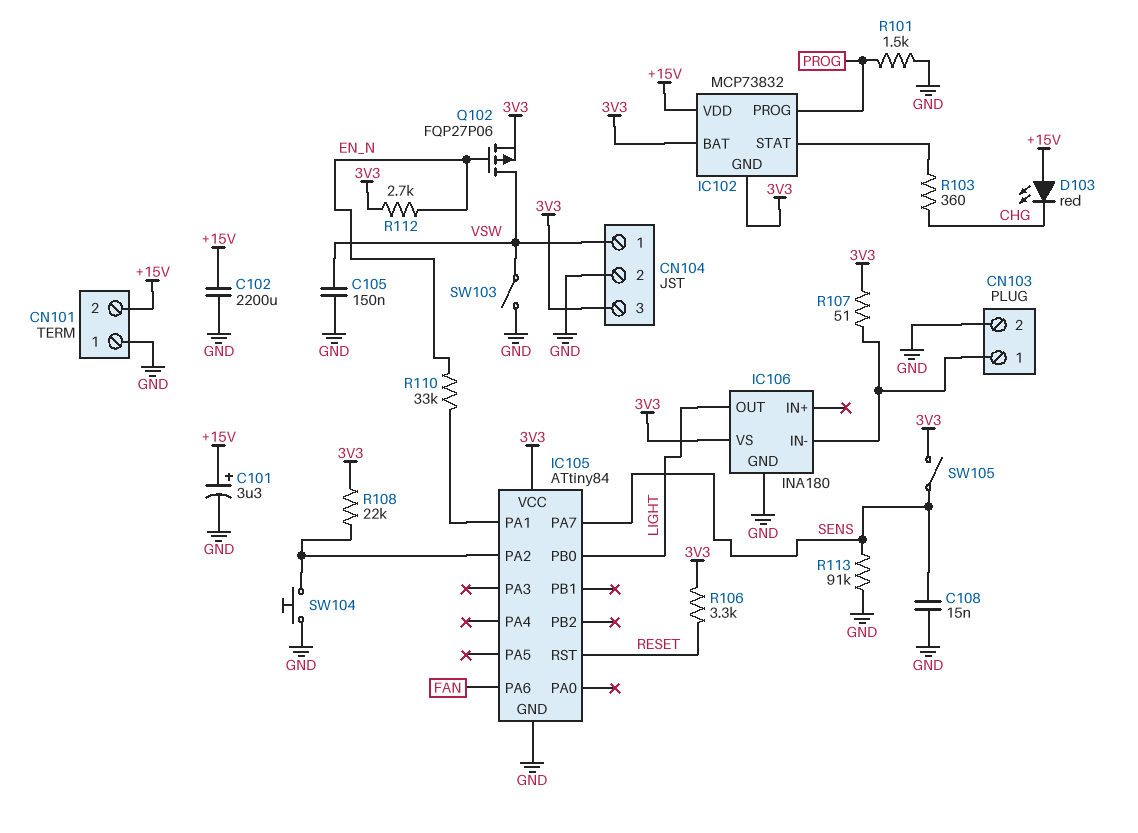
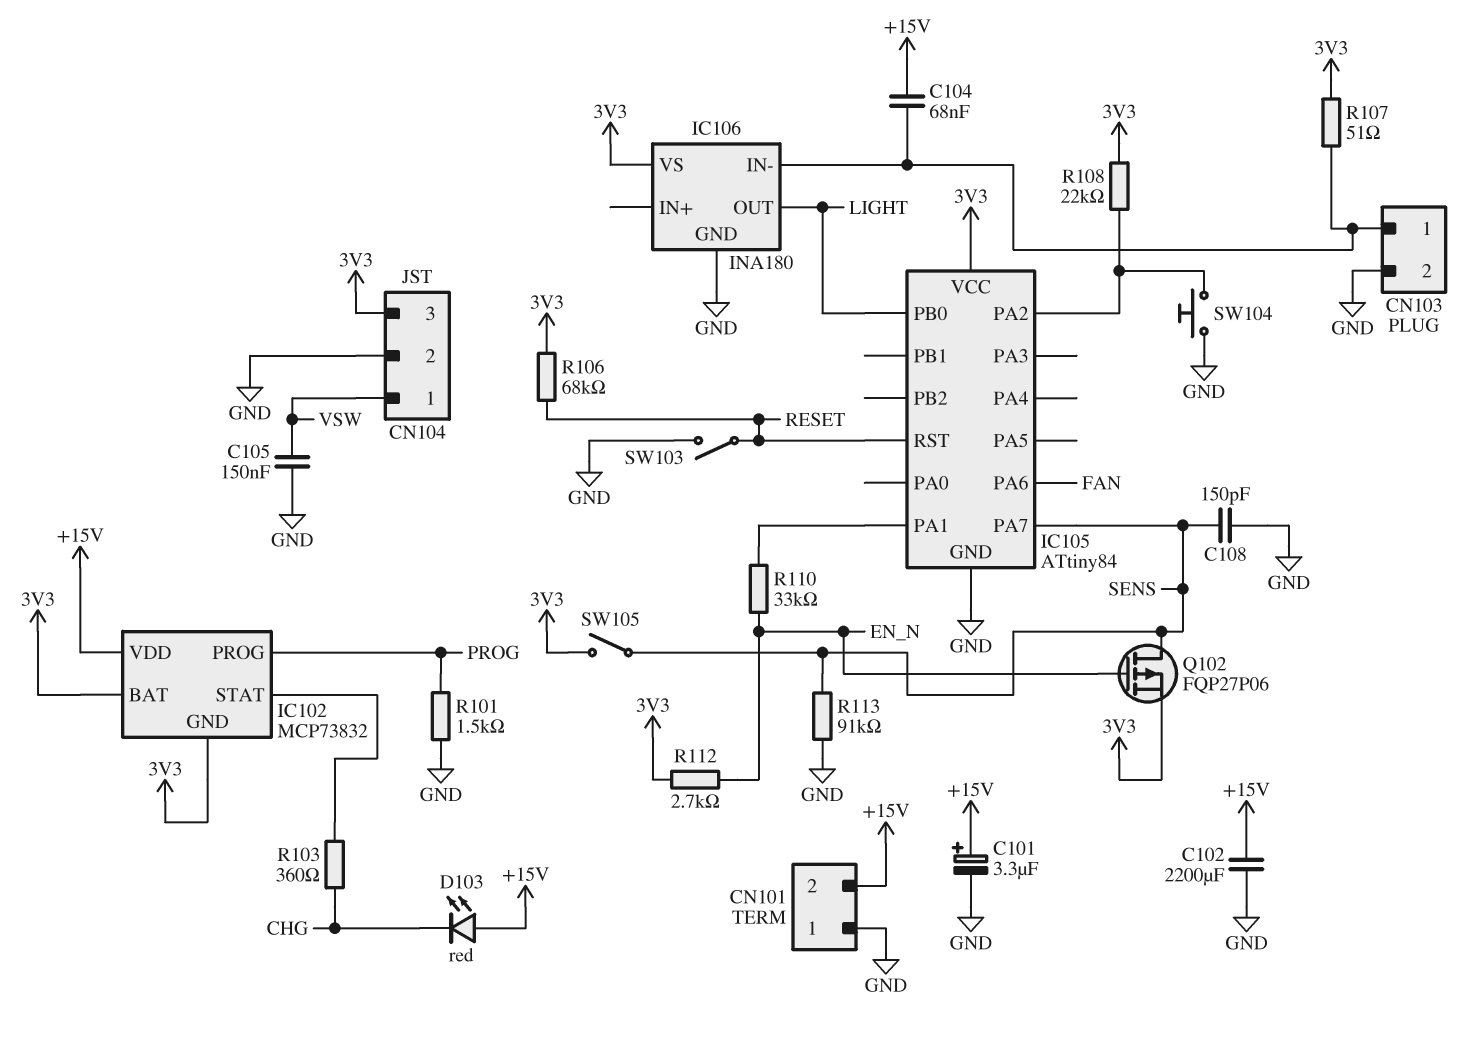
C104: none -> 68nF (+15V, CN103/1)
C108: 15nF (GND, SENS) -> 150pF (GND, SENS)
Q102: PMOS FQP27P06 (G EN_N, D VSW, S 3V3) -> PMOS FQP27P06 (G EN_N, D SENS, S 3V3)
R106: 3.3k (3V3, RESET) -> 68k (3V3, RESET)
SW103: switch (GND, VSW) -> switch (GND, RESET)

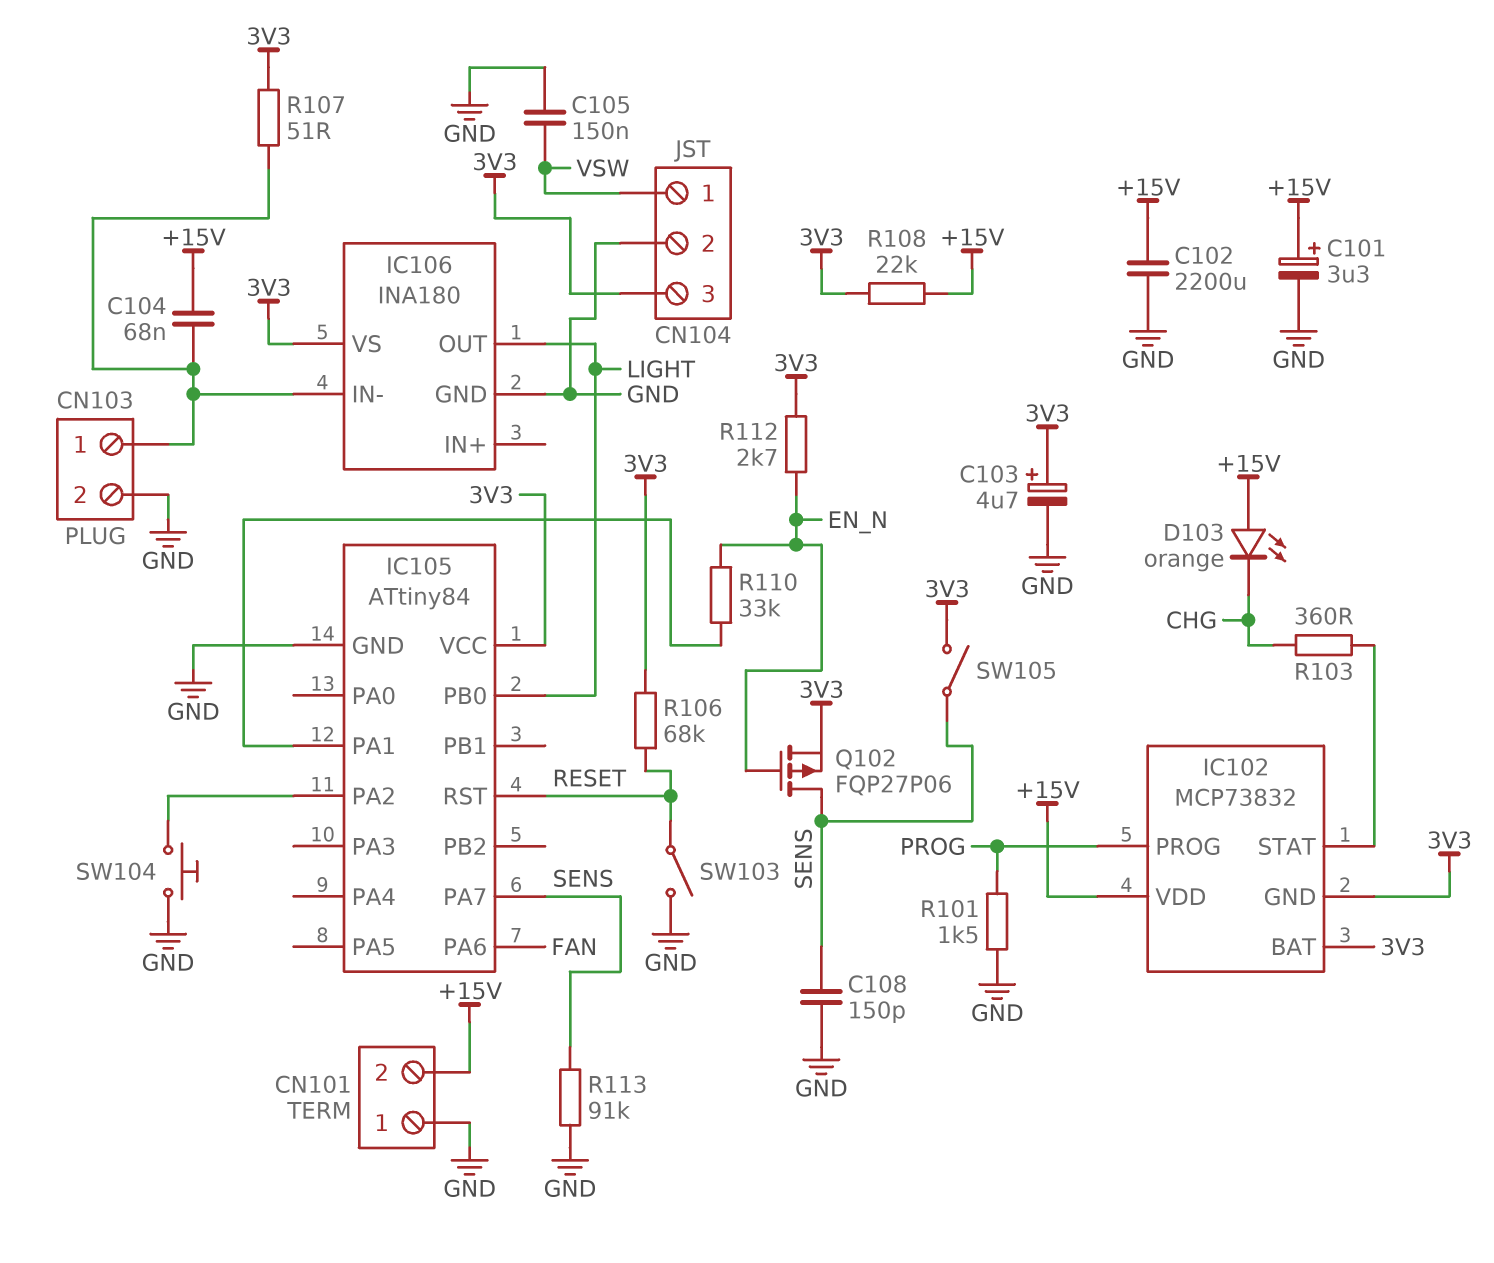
C103: none -> 4.7uF (plus 3V3, minus GND)
D103: LED red (A +15V, K CHG) -> LED orange (A +15V, K CHG)
R108: 22k (3V3, IC105/PA2) -> 22k (+15V, 3V3)

